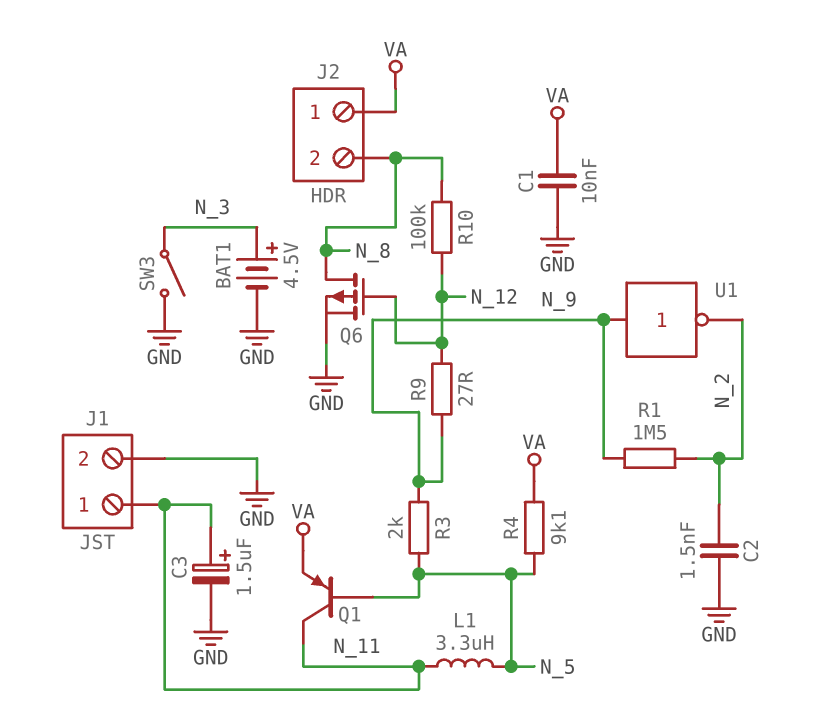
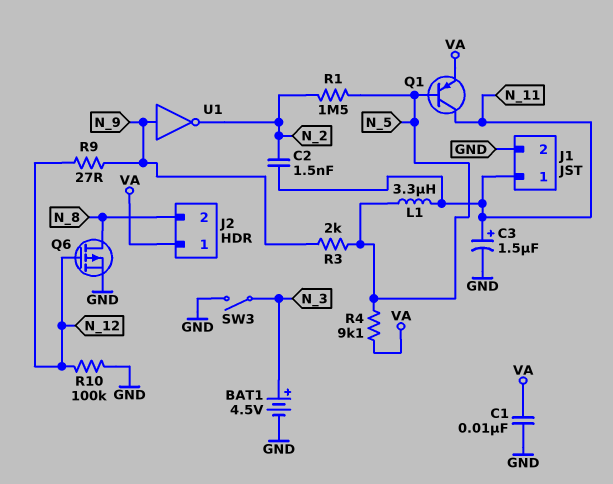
C2: 1.5nF (GND, N_2) -> 1.5nF (N_2, N_11)
R1: 1.5M (N_2, N_9) -> 1.5M (N_2, N_5)
R10: 100k (N_8, N_12) -> 100k (GND, N_12)

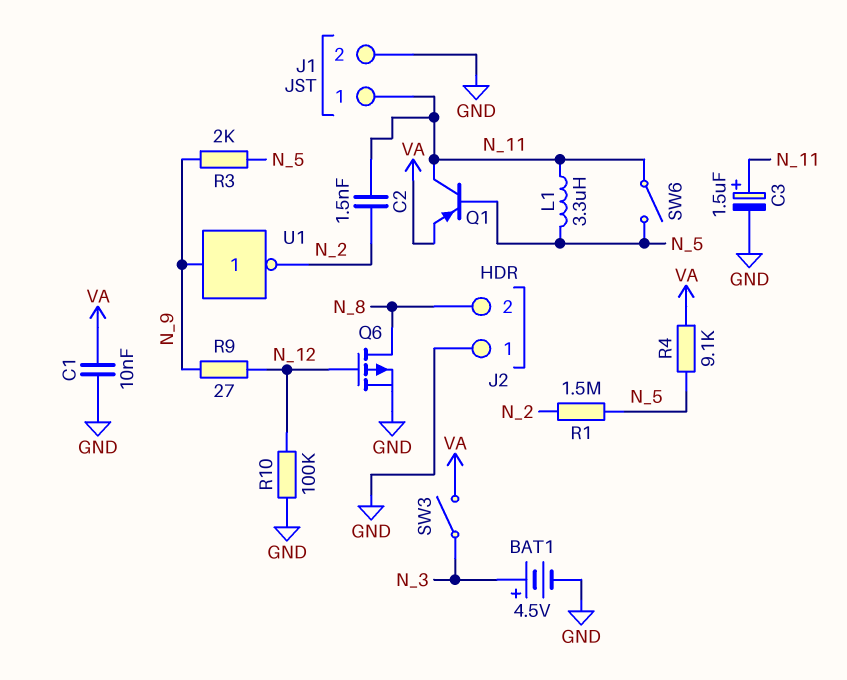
J2 pin 1: VA -> GND
SW3: switch (GND, N_3) -> switch (N_3, VA)
SW6: none -> switch (N_5, N_11)

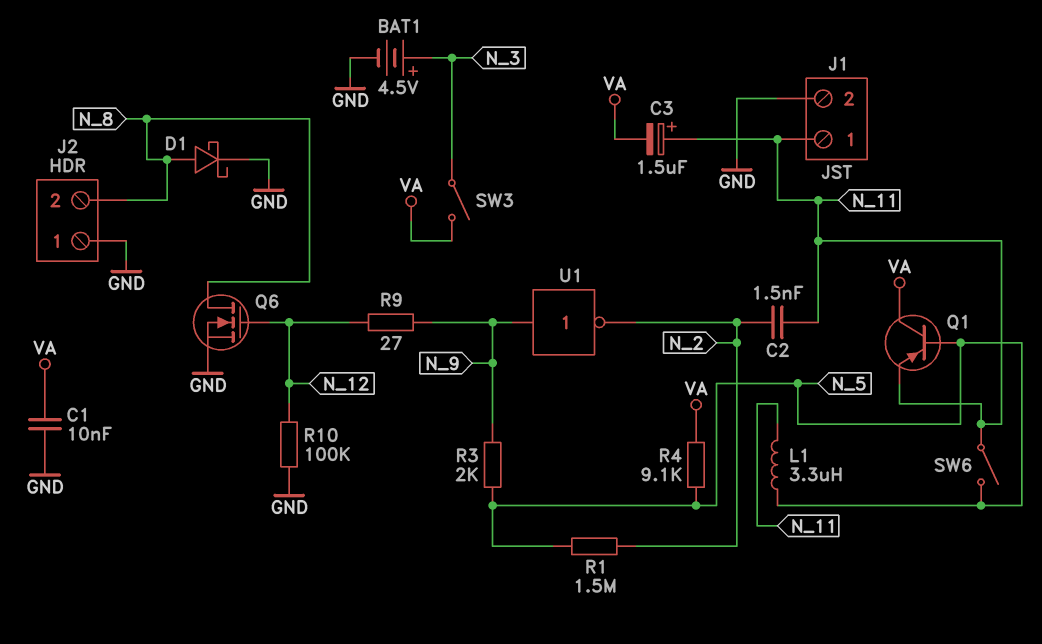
C3: 1.5uF (plus N_11, minus GND) -> 1.5uF (plus N_11, minus VA)
D1: none -> schottky (A N_8, K GND)
Q1: PNP (B N_5, C N_11, E VA) -> PNP (B N_5, C VA, E N_11)
Q6: PMOS (G N_12, D N_8, S GND) -> NMOS (G N_12, D N_8, S GND)

